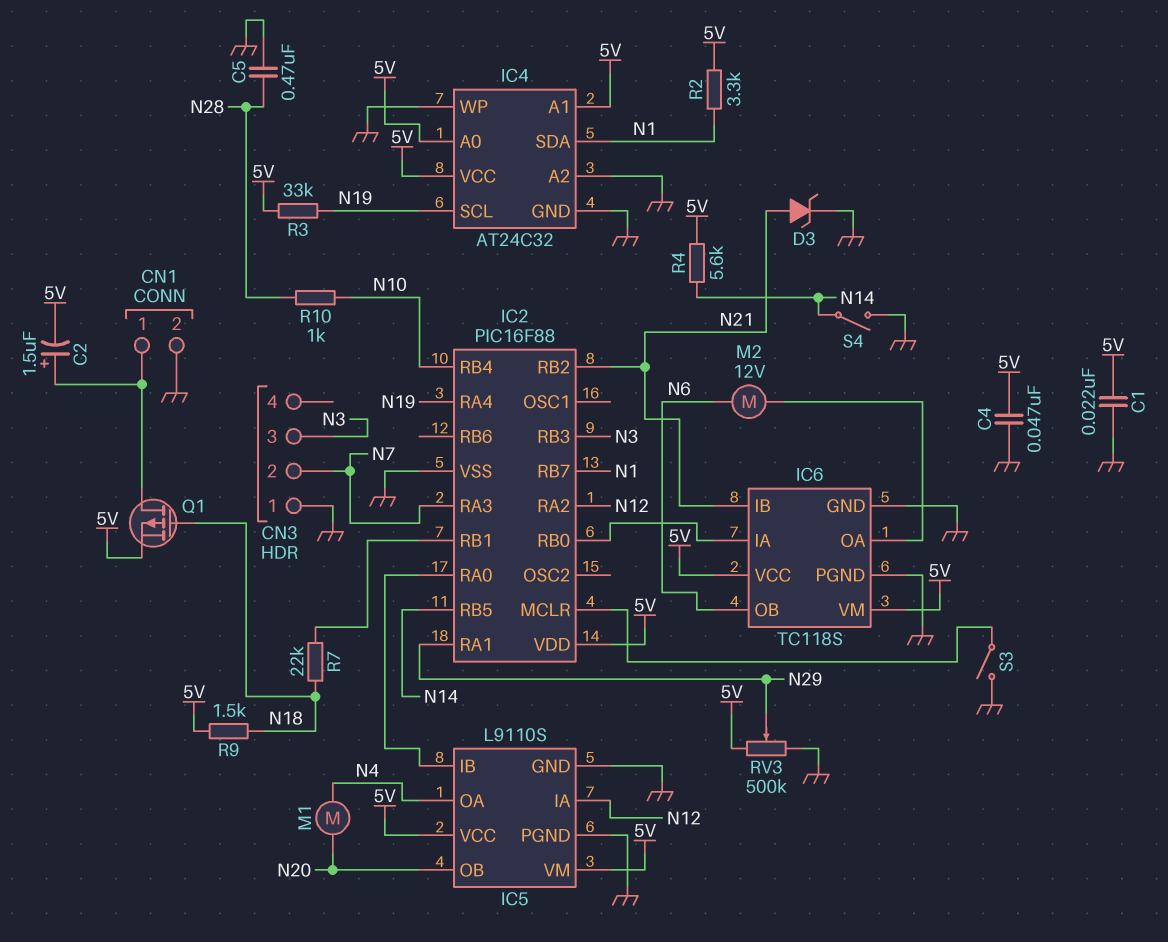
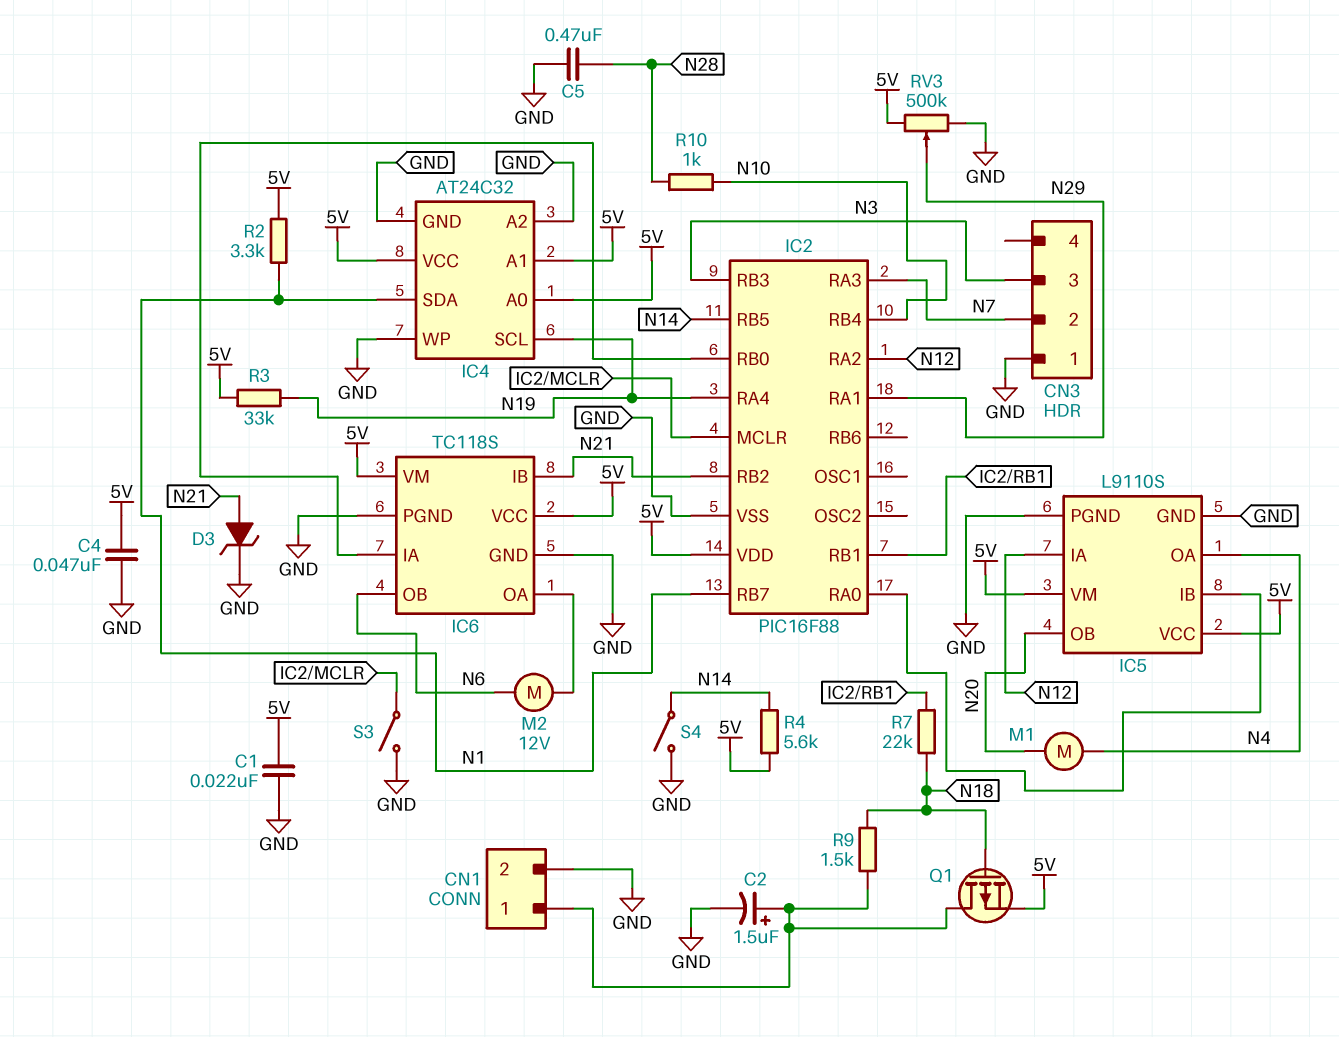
C2: 1.5uF (plus CN1/1, minus 5V) -> 1.5uF (plus CN1/1, minus GND)
R9: 1.5k (5V, N18) -> 1.5k (CN1/1, N18)

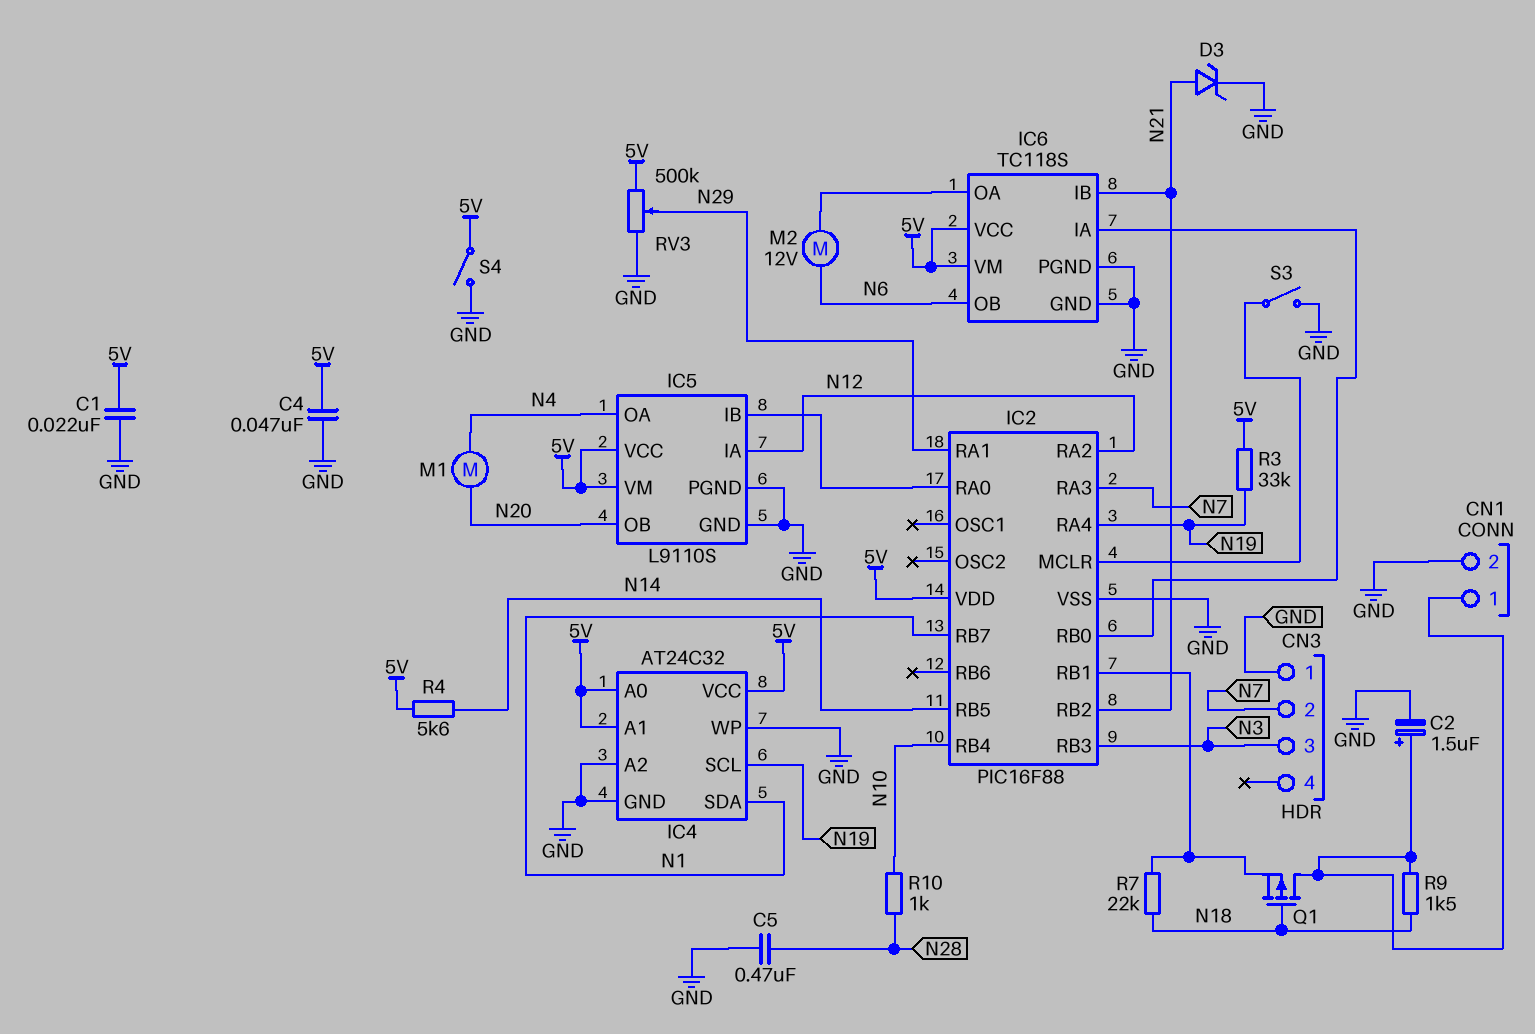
Q1: PMOS (G N18, D CN1/1, S 5V) -> PMOS (G N18, D CN1/1, S IC2/RB1)
R2: 3.3k (5V, N1) -> none
S4: switch (GND, N14) -> switch (5V, GND)

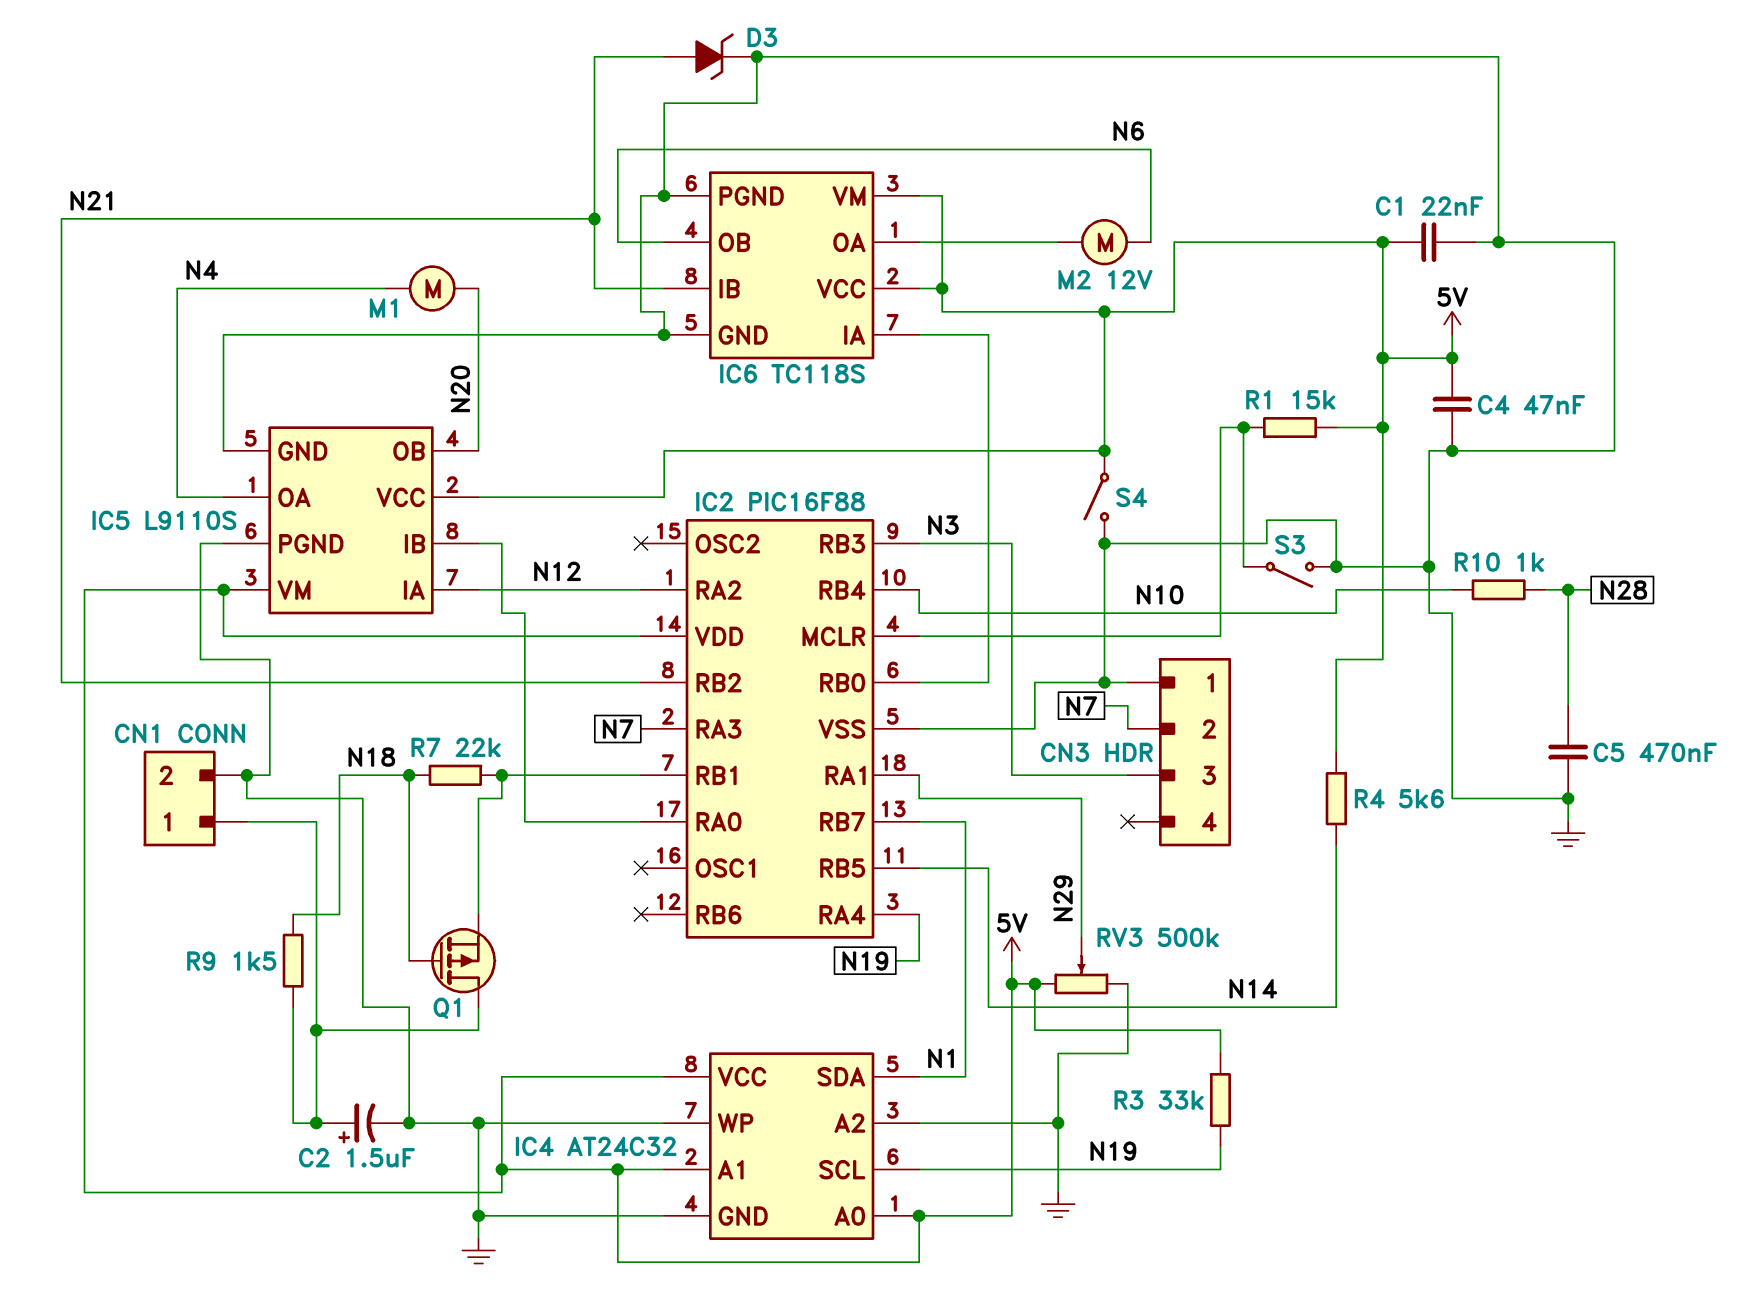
R1: none -> 15k (5V, IC2/MCLR)

